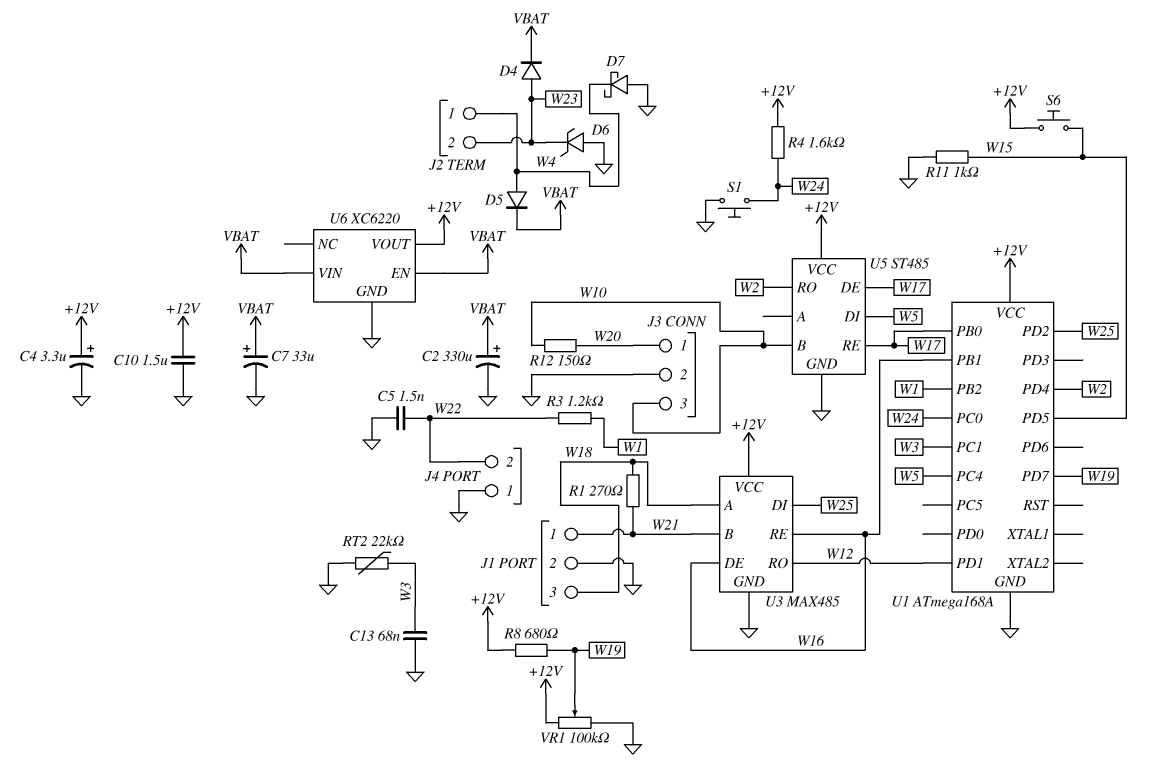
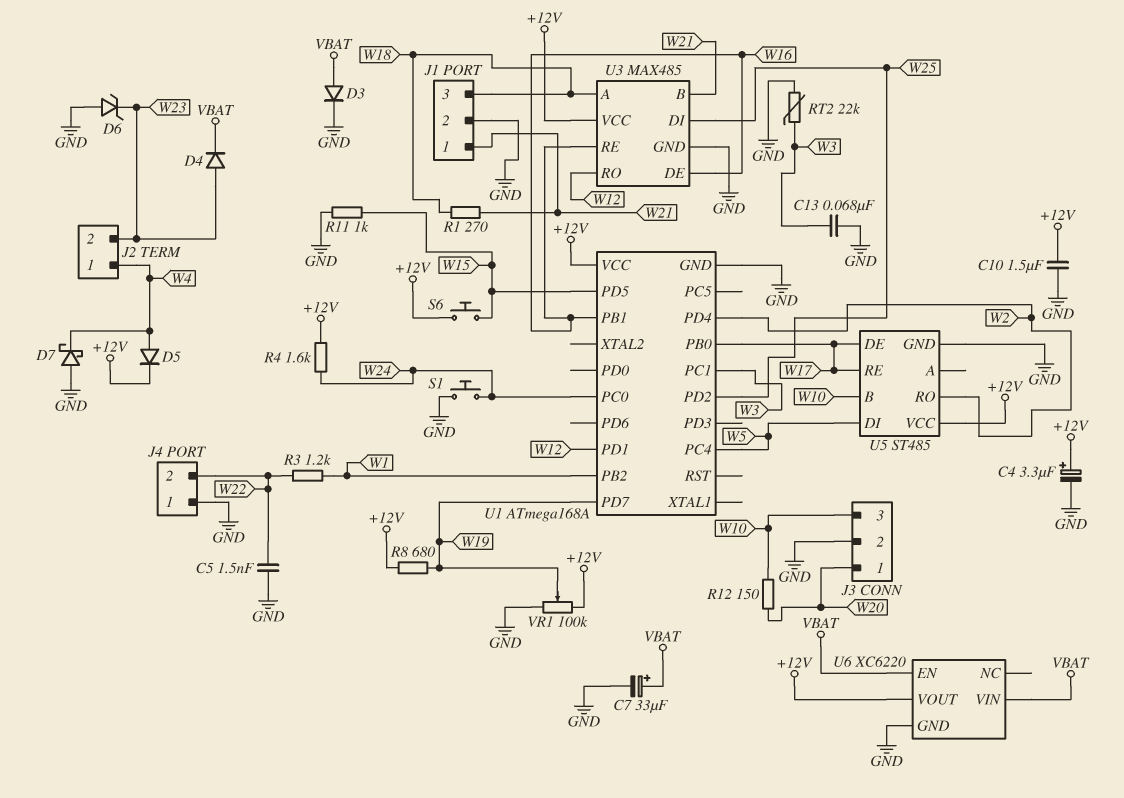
C2: 330uF (plus VBAT, minus GND) -> none
D3: none -> diode (A VBAT, K GND)
D5: diode (A W4, K VBAT) -> diode (A W4, K +12V)

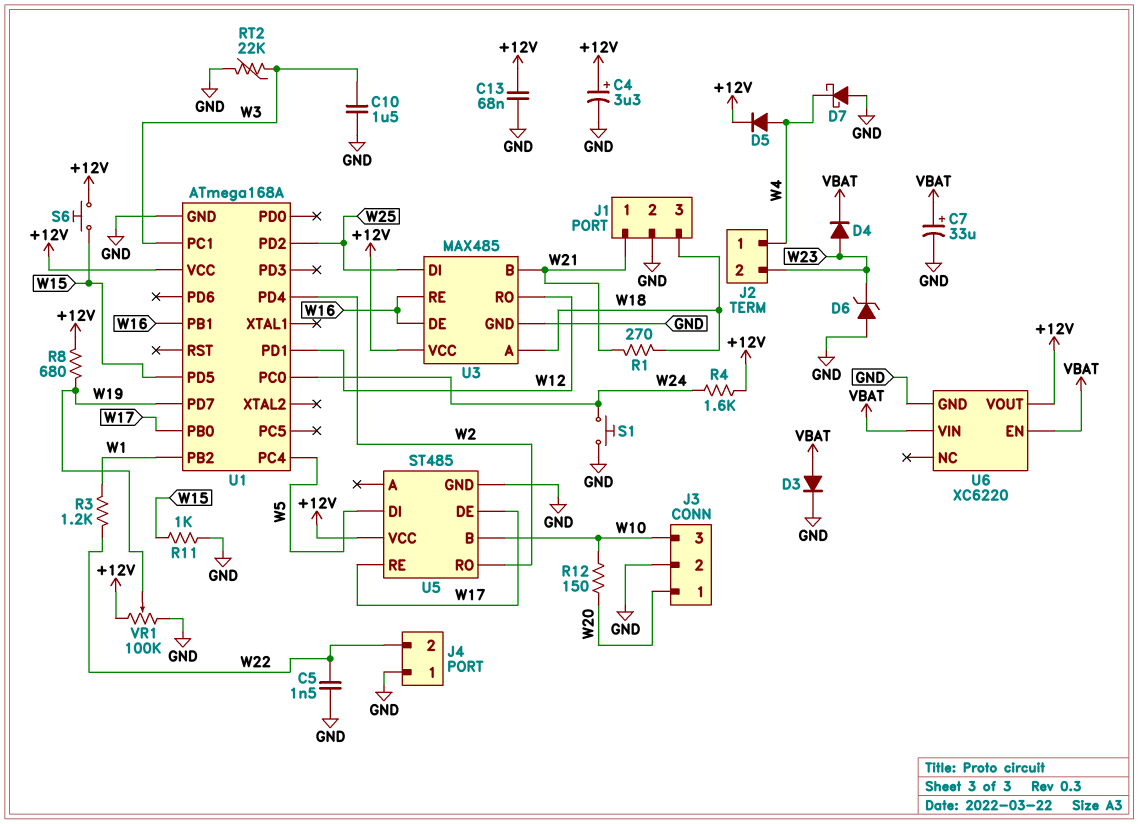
C10: 1.5uF (+12V, GND) -> 1.5uF (GND, W3)
C13: 68nF (GND, W3) -> 68nF (+12V, GND)

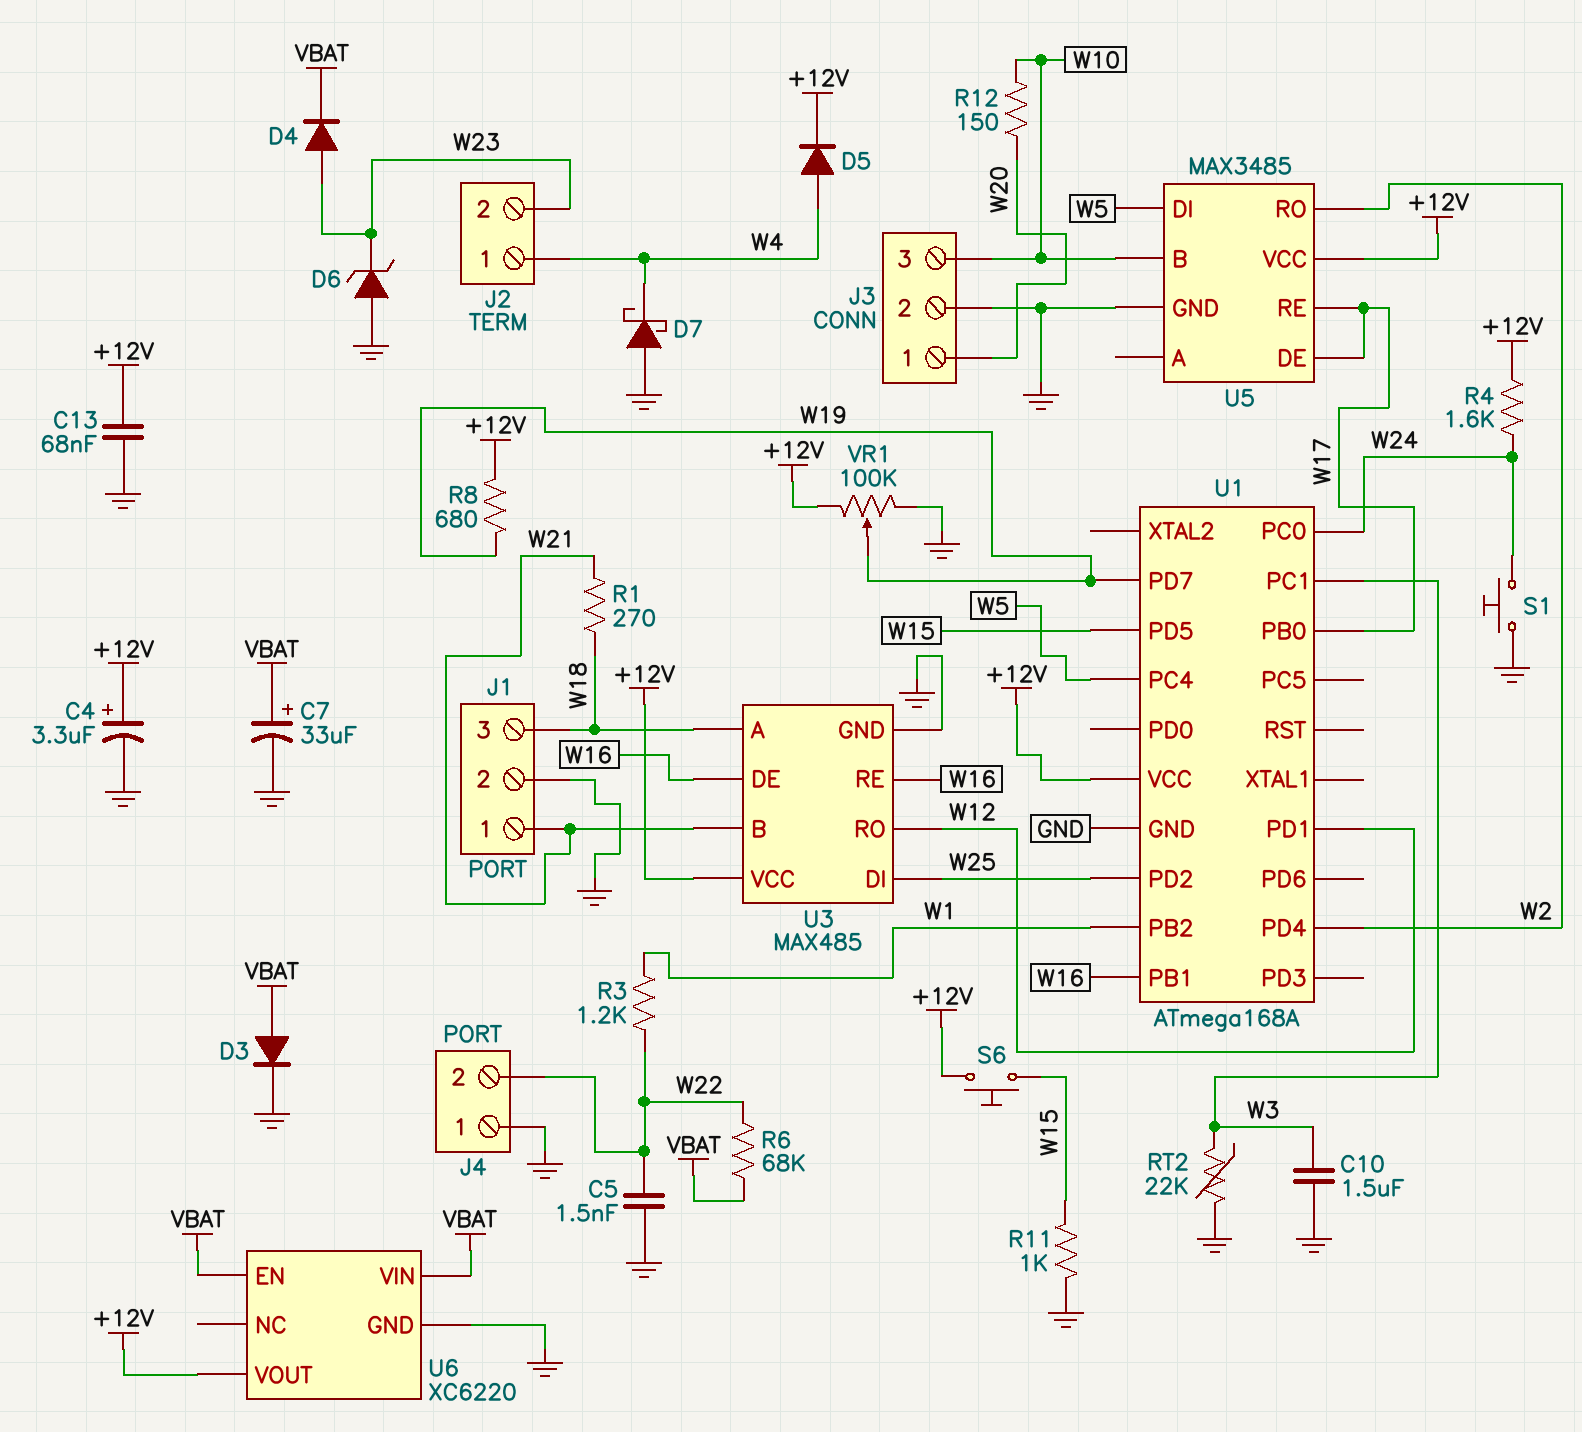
R6: none -> 68k (VBAT, W22)
U5: ST485 -> MAX3485

